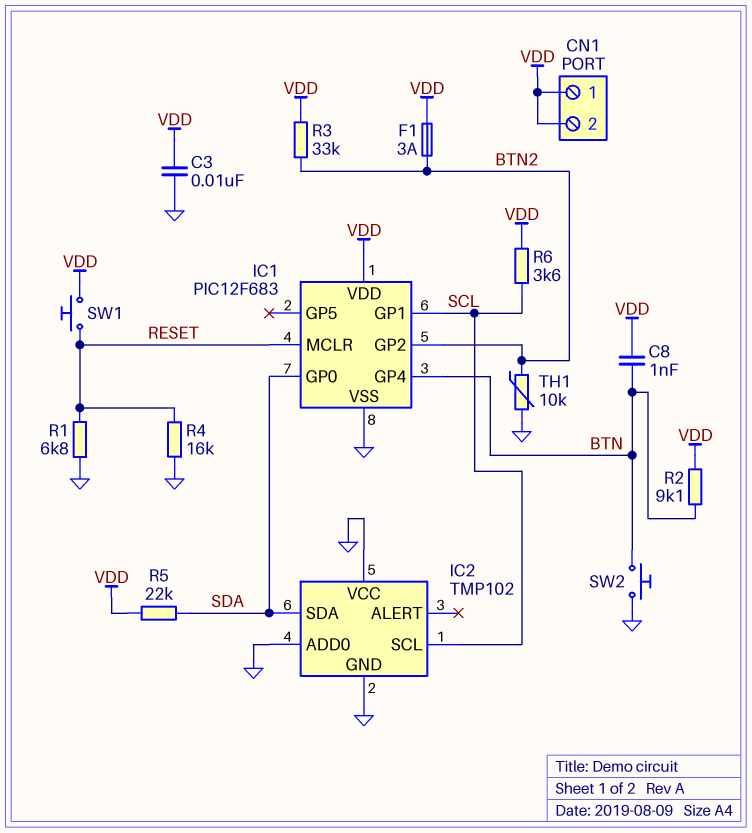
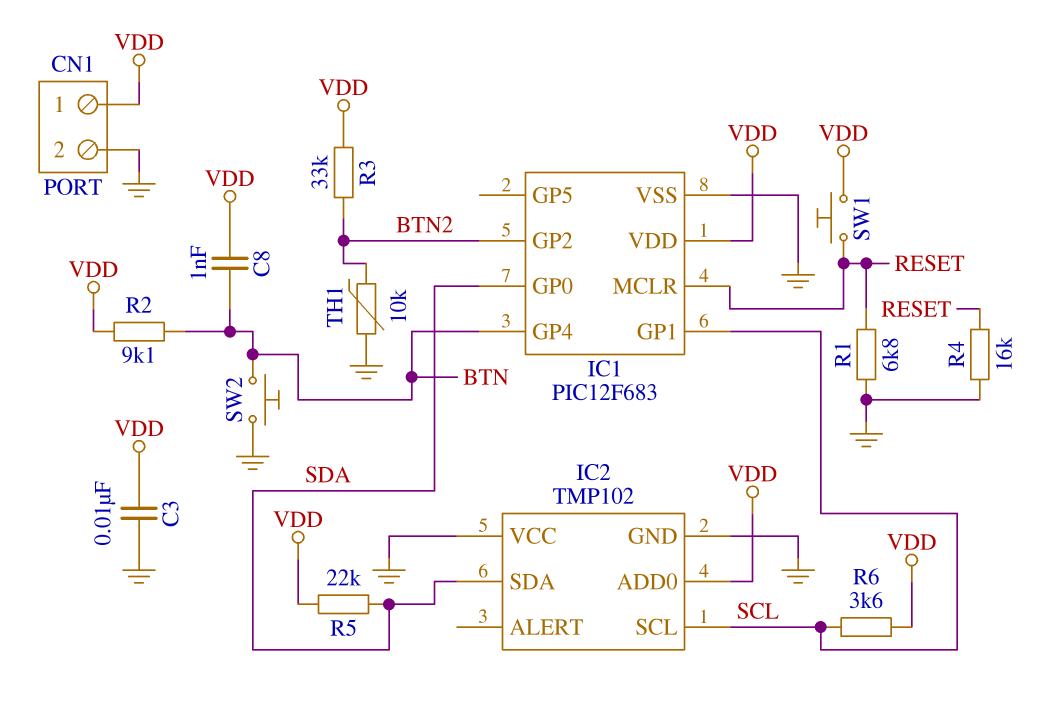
CN1 pin 2: VDD -> GND
F1: 3A (BTN2, VDD) -> none
IC2 pin ADD0: GND -> VDD

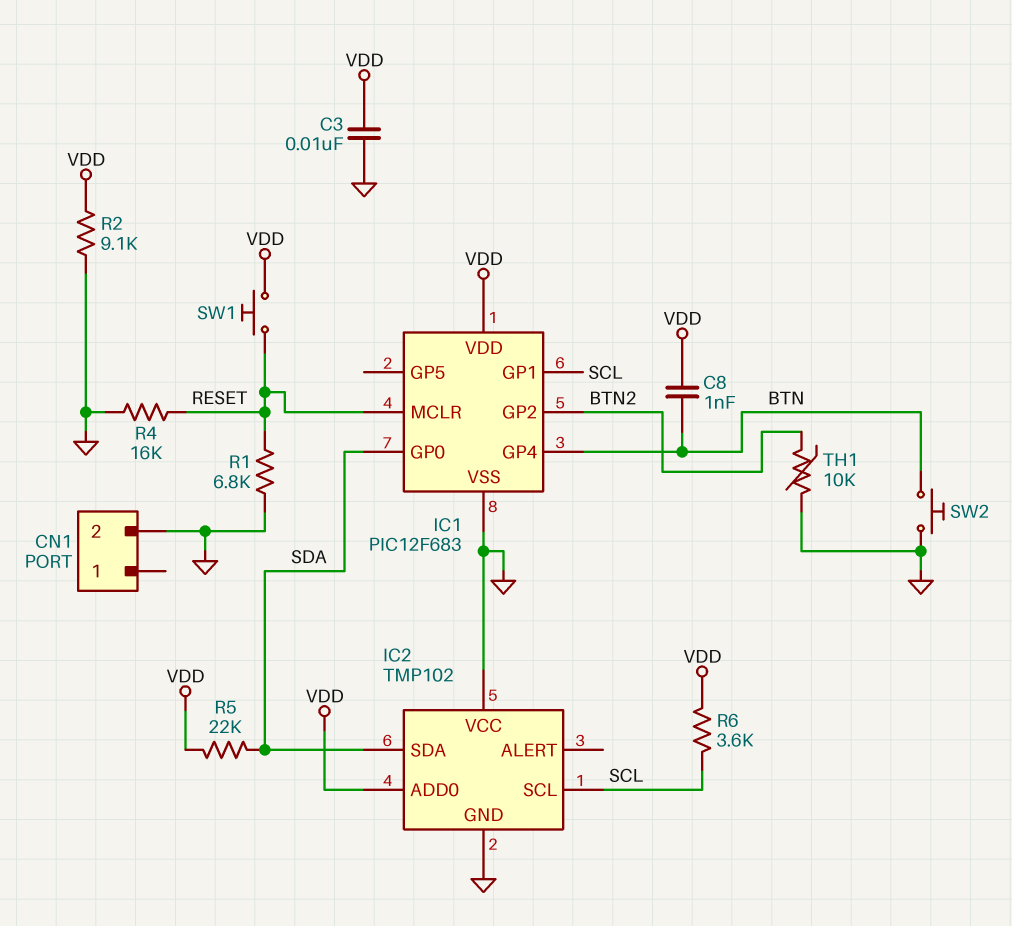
CN1 pin 1: VDD -> none
R2: 9.1k (BTN, VDD) -> 9.1k (GND, VDD)
R3: 33k (BTN2, VDD) -> none

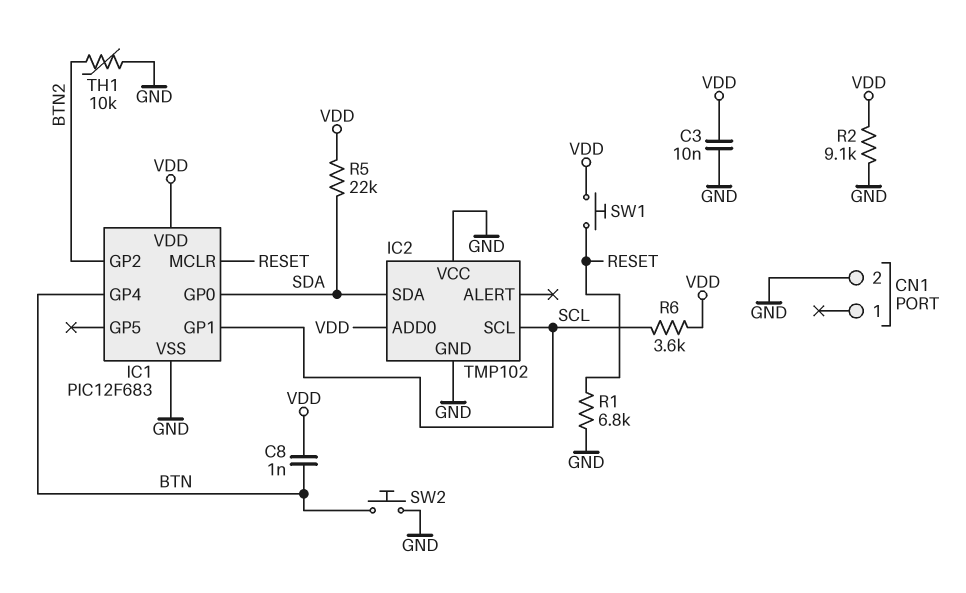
R4: 16k (GND, RESET) -> none

